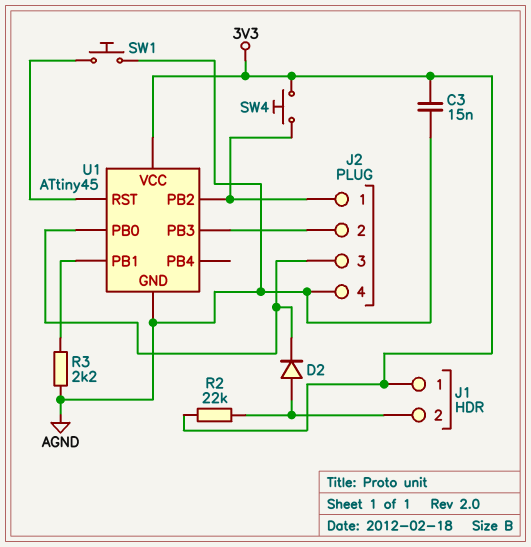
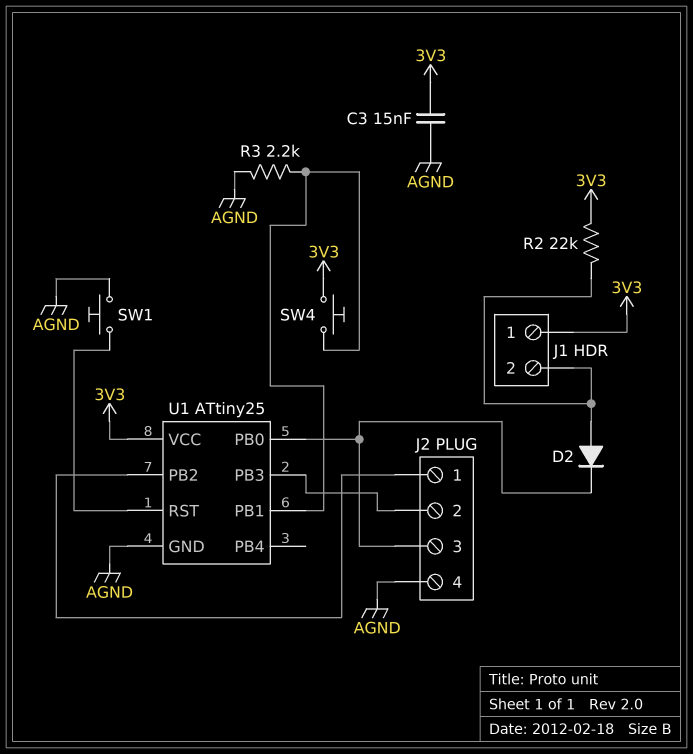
SW4: button (3V3, J2/1) -> button (3V3, U1/PB1)
U1: ATtiny45 -> ATtiny25

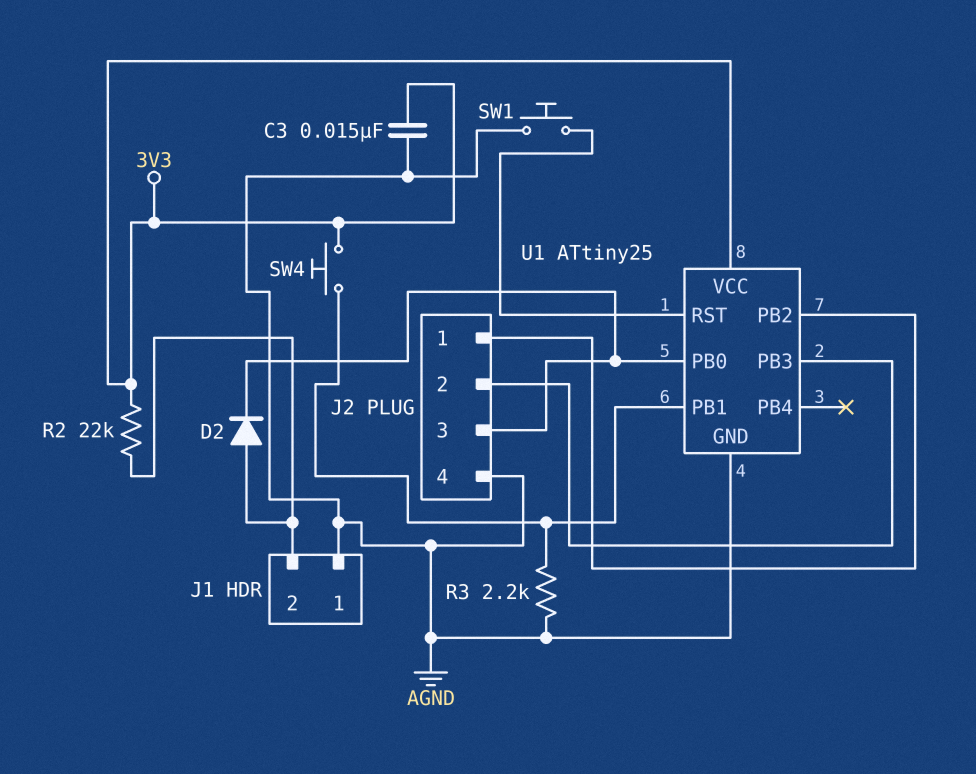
J1 pin 1: 3V3 -> AGND

